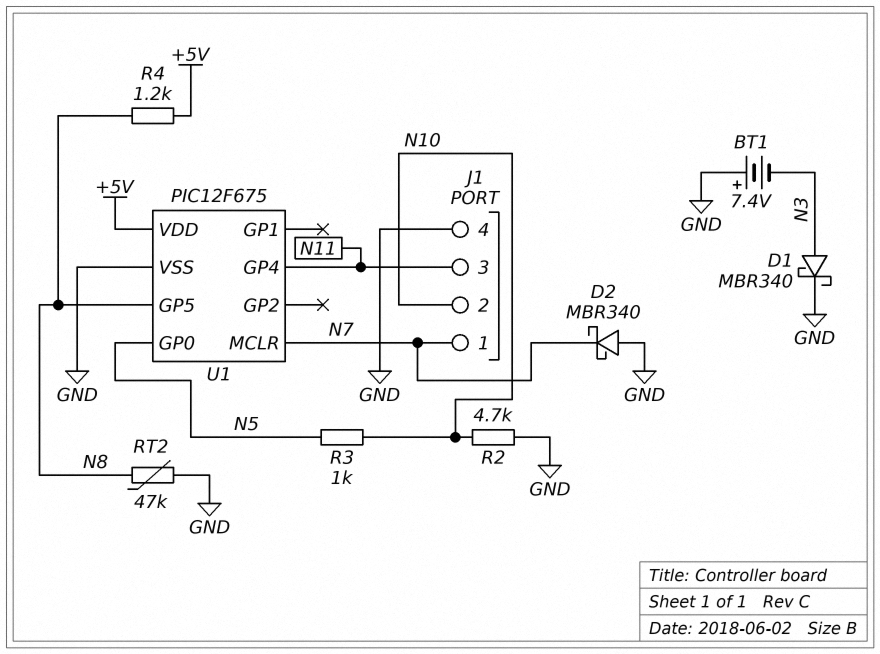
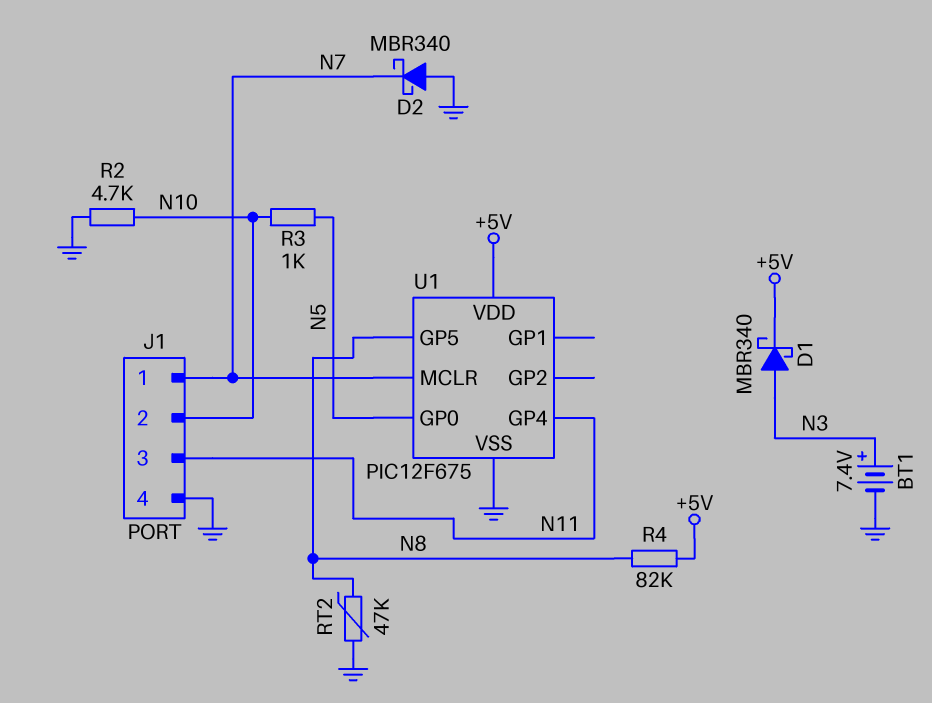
BT1: 7.4V (plus GND, minus N3) -> 7.4V (plus N3, minus GND)
D1: schottky MBR340 (A N3, K GND) -> schottky MBR340 (A N3, K +5V)
R4: 1.2k (+5V, N8) -> 82k (+5V, N8)

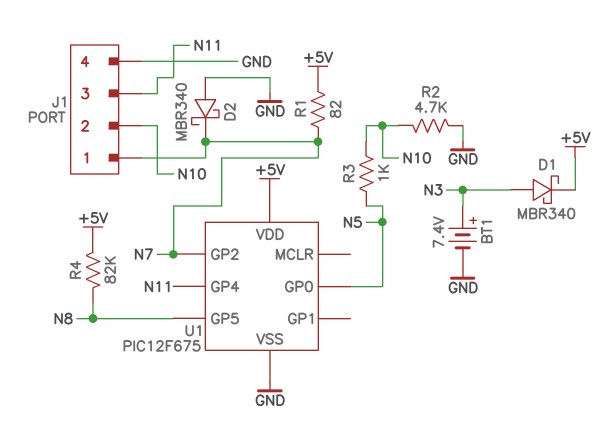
R1: none -> 82 (+5V, N7)
RT2: 47k (GND, N8) -> none
U1 pin GP2: none -> N7
U1 pin MCLR: N7 -> none

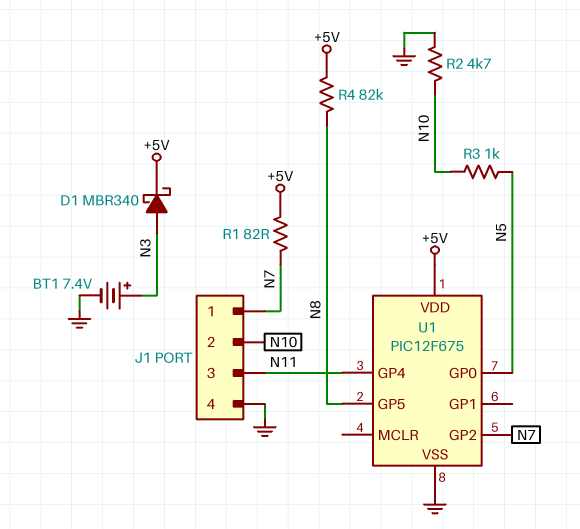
D2: schottky MBR340 (A GND, K N7) -> none

